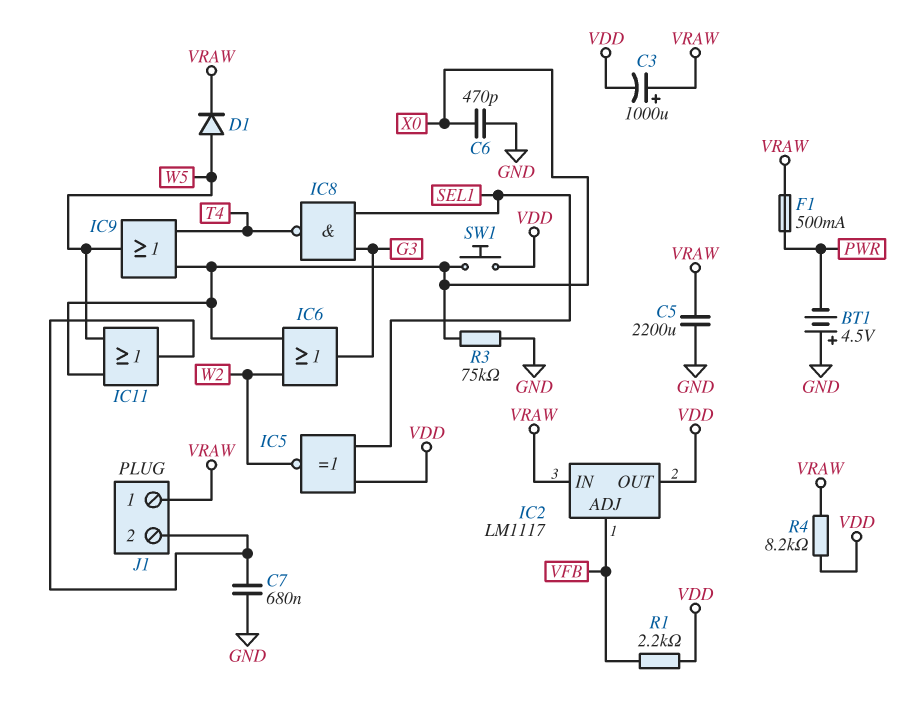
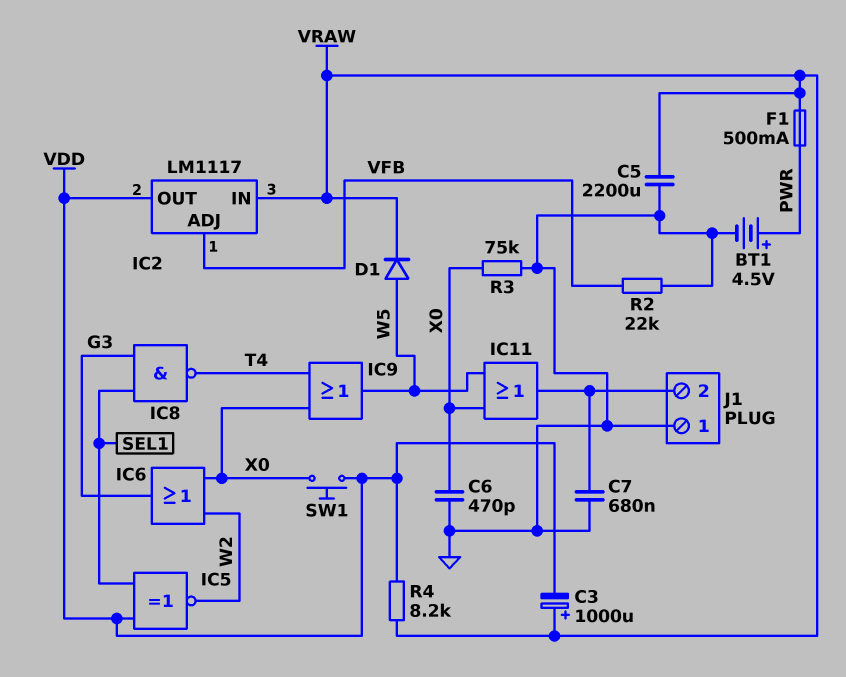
BT1: 4.5V (plus GND, minus PWR) -> 4.5V (plus PWR, minus GND)
J1 pin 1: VRAW -> GND
R1: 2.2k (VDD, VFB) -> none
R2: none -> 22k (GND, VFB)

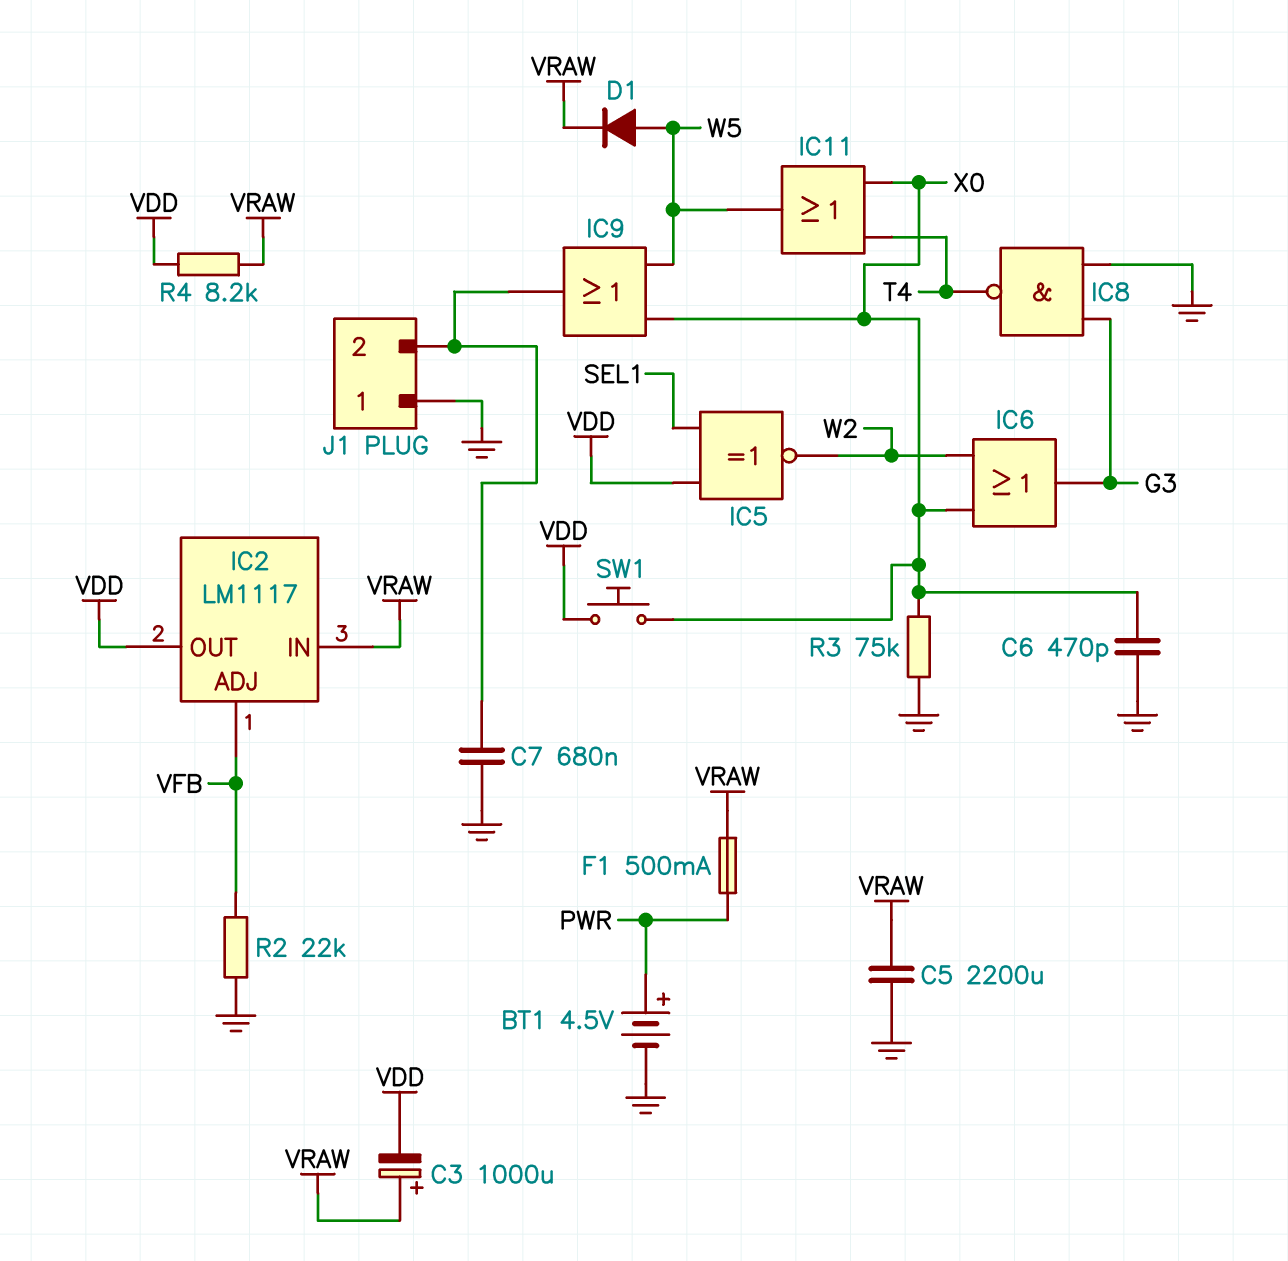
IC8: NAND (in G3, in SEL1, out T4) -> NAND (in G3, in GND, out T4)
IC9: OR (in T4, in X0, out W5) -> OR (in W5, in X0, out J1/2)
IC11: OR (in W5, in X0, out J1/2) -> OR (in T4, in X0, out W5)

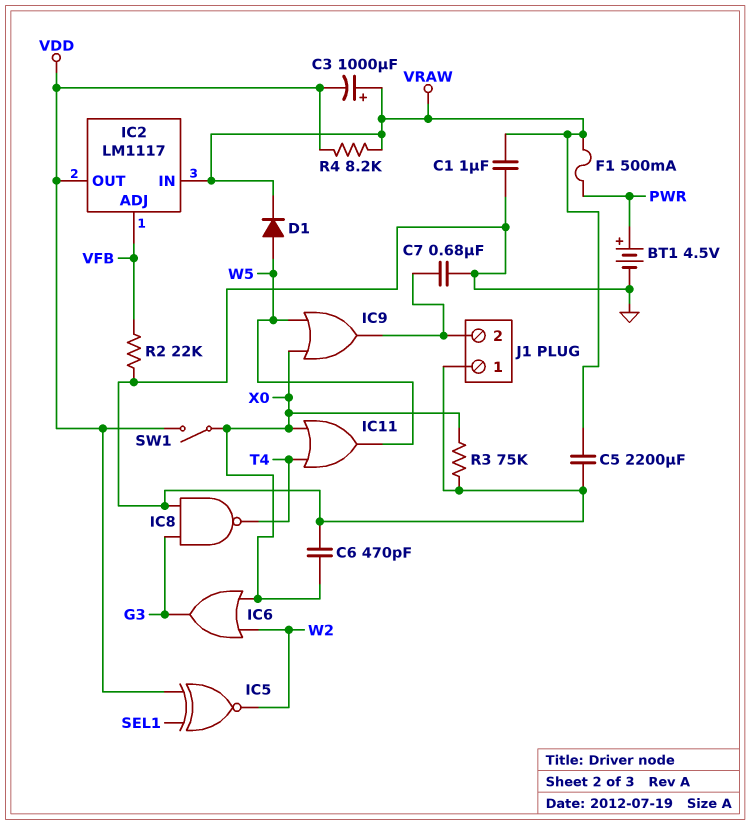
C1: none -> 1uF (GND, VRAW)
SW1: button (VDD, X0) -> switch (VDD, X0)

